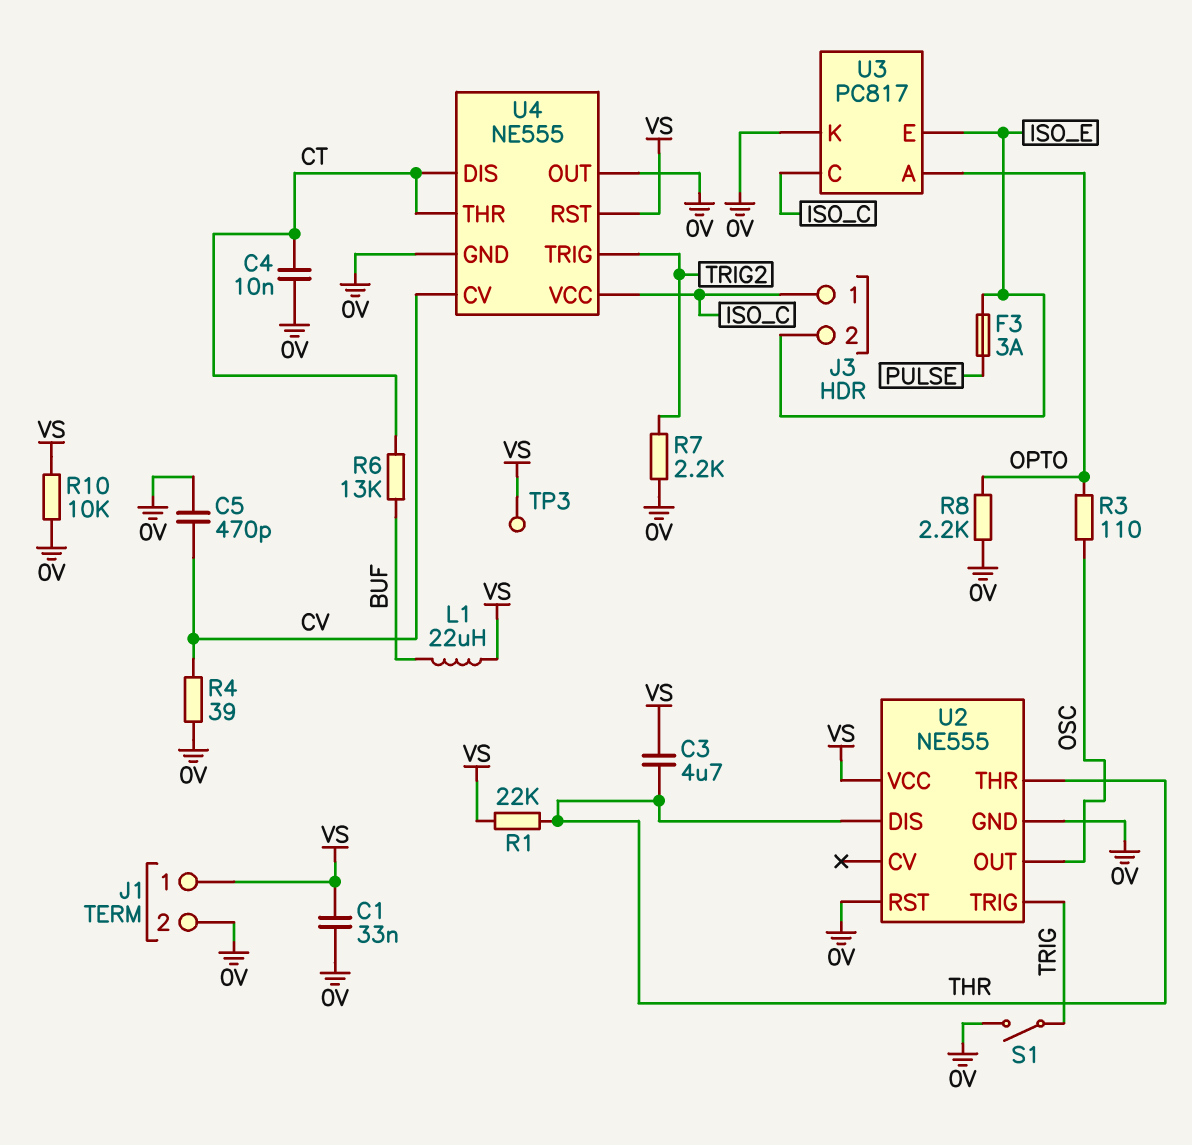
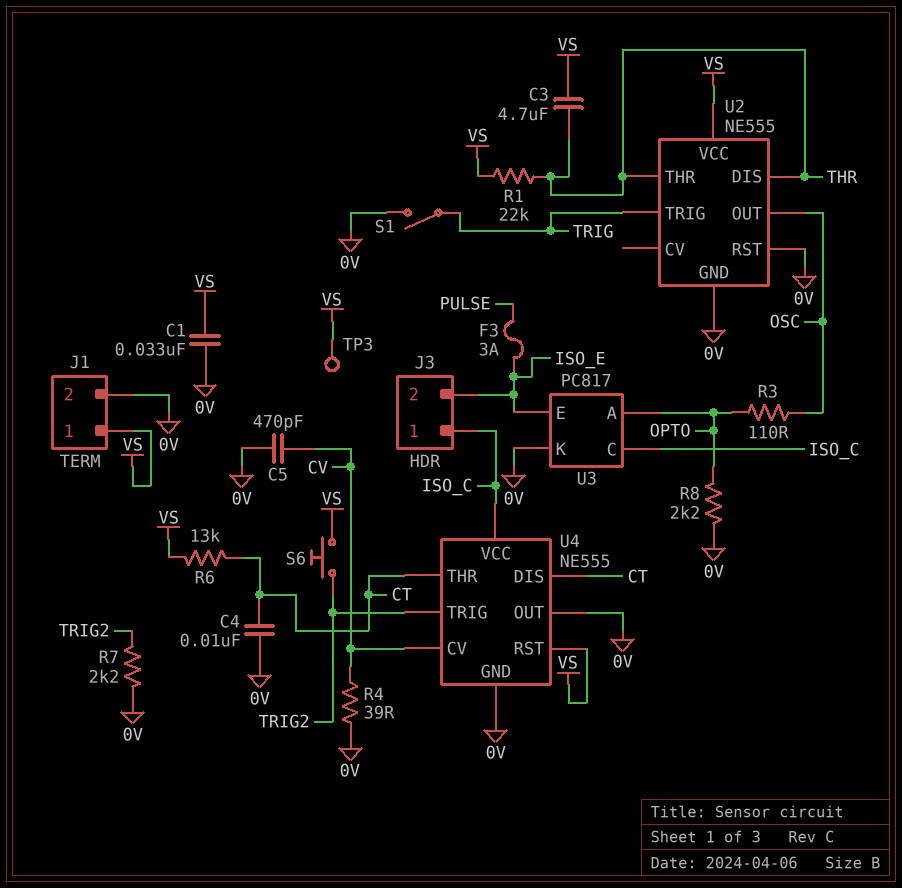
L1: 22uH (BUF, VS) -> none
R6: 13k (BUF, CT) -> 13k (CT, VS)
R10: 10k (0V, VS) -> none
S6: none -> button (TRIG2, VS)

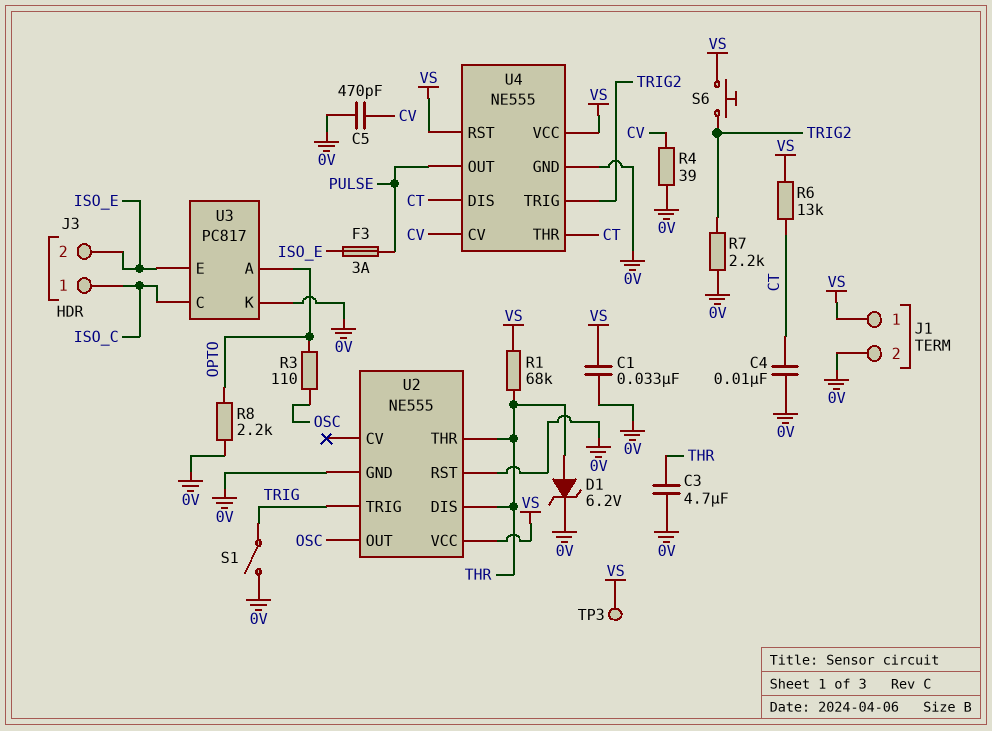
C3: 4.7uF (THR, VS) -> 4.7uF (0V, THR)
D1: none -> zener 6.2V (A THR, K 0V)
R1: 22k (THR, VS) -> 68k (THR, VS)
U4 pin OUT: 0V -> PULSE
U4 pin VCC: ISO_C -> VS

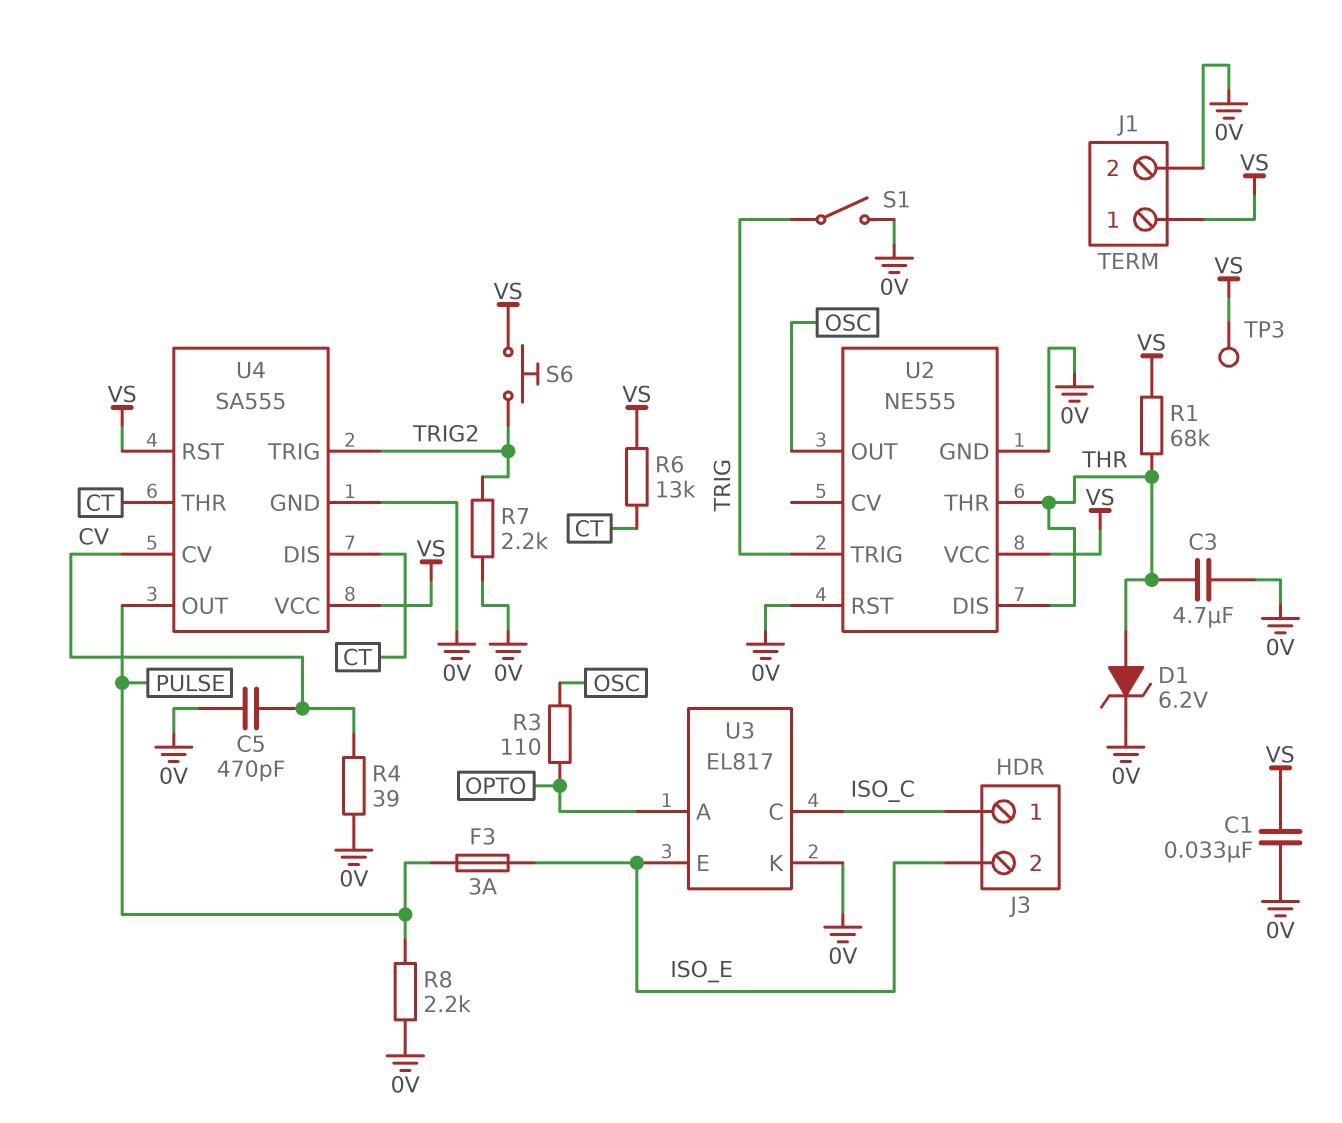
C4: 10nF (0V, CT) -> none
R8: 2.2k (0V, OPTO) -> 2.2k (0V, PULSE)
U3: PC817 -> EL817
U4: NE555 -> SA555

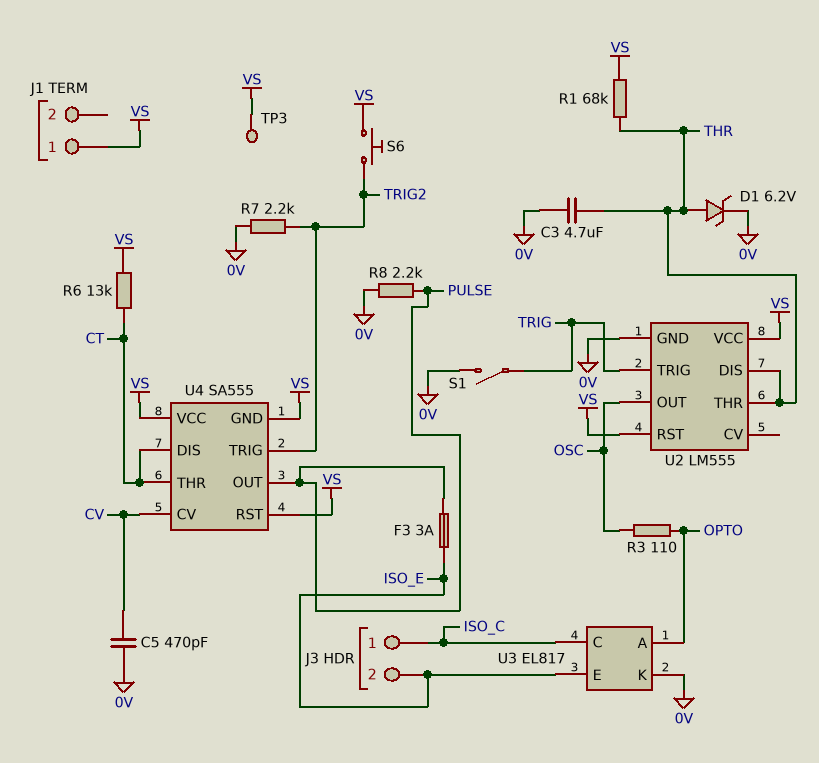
C1: 33nF (0V, VS) -> none
J1 pin 2: 0V -> none
R4: 39 (0V, CV) -> none
U2: NE555 -> LM555
U2 pin RST: 0V -> VS
U4 pin GND: 0V -> VS

